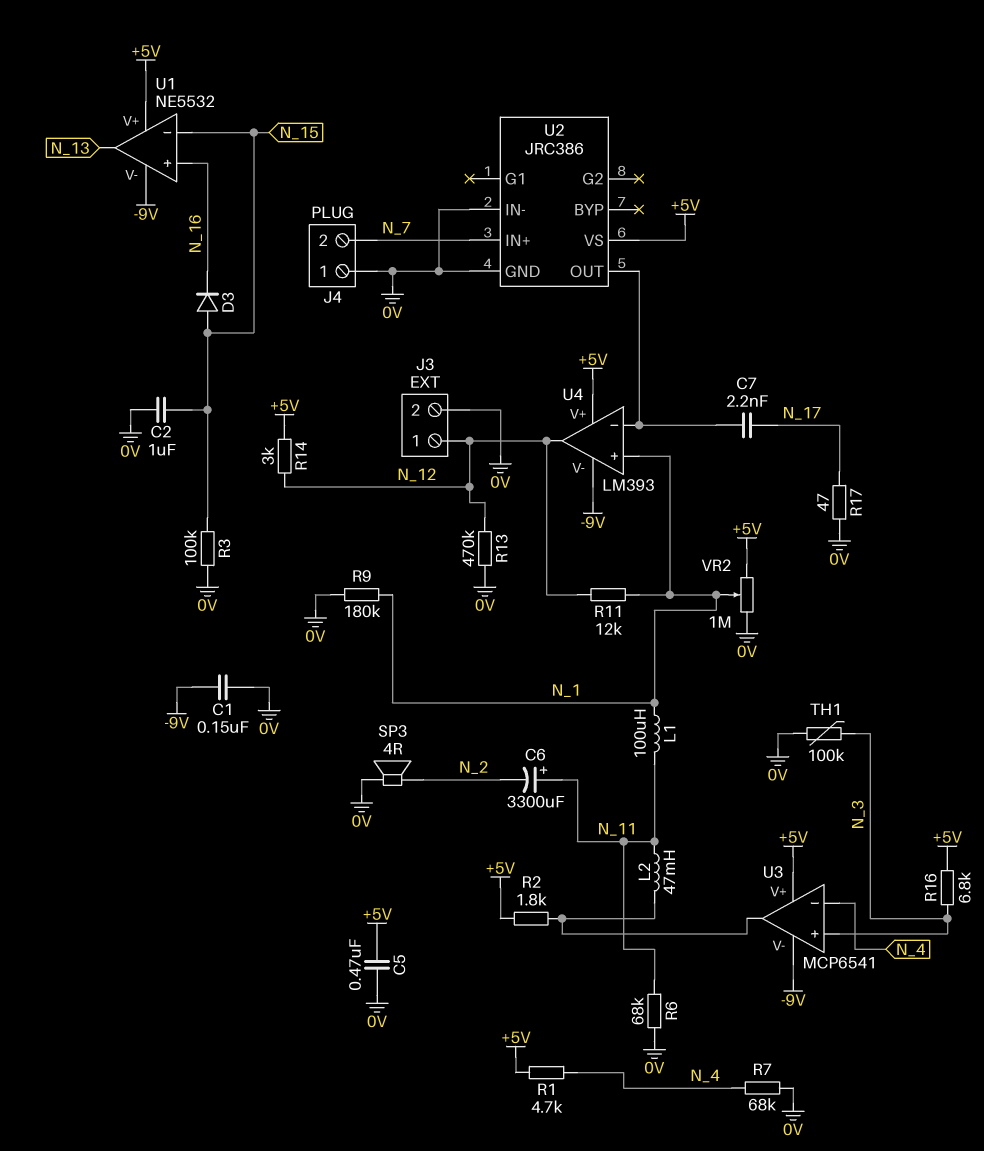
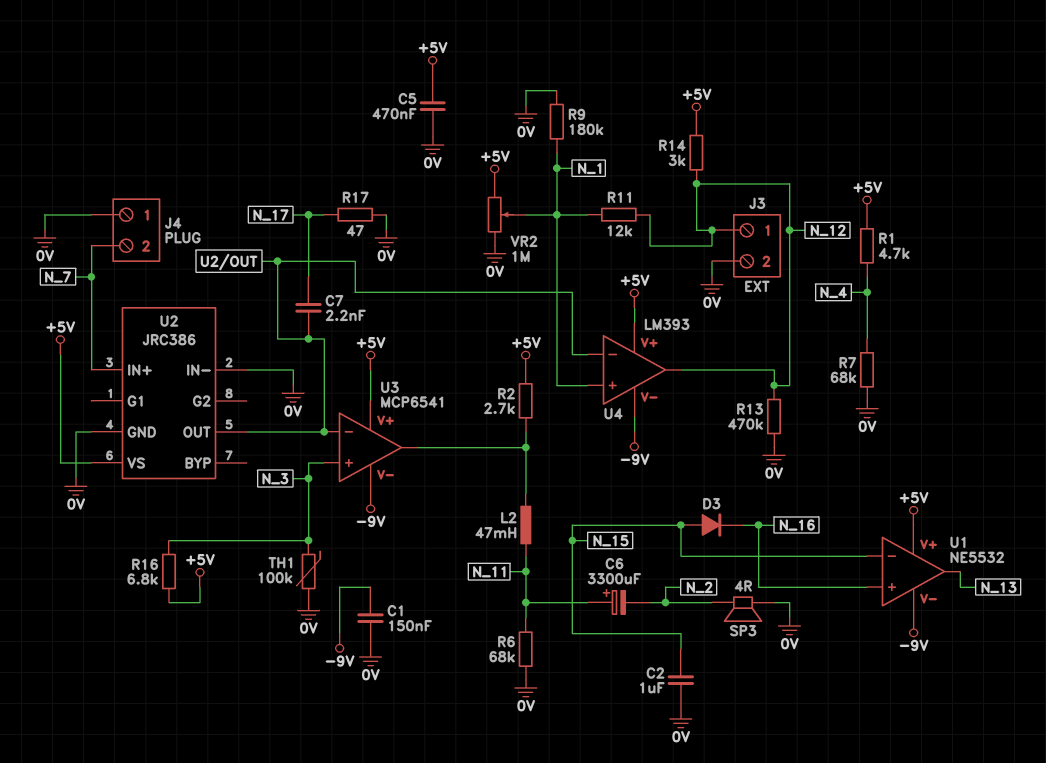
L1: 100uH (N_1, N_11) -> none
R2: 1.8k (+5V, U3/out) -> 2.7k (+5V, U3/out)
R3: 100k (0V, N_15) -> none
U3 pin in-: N_4 -> U2/OUT

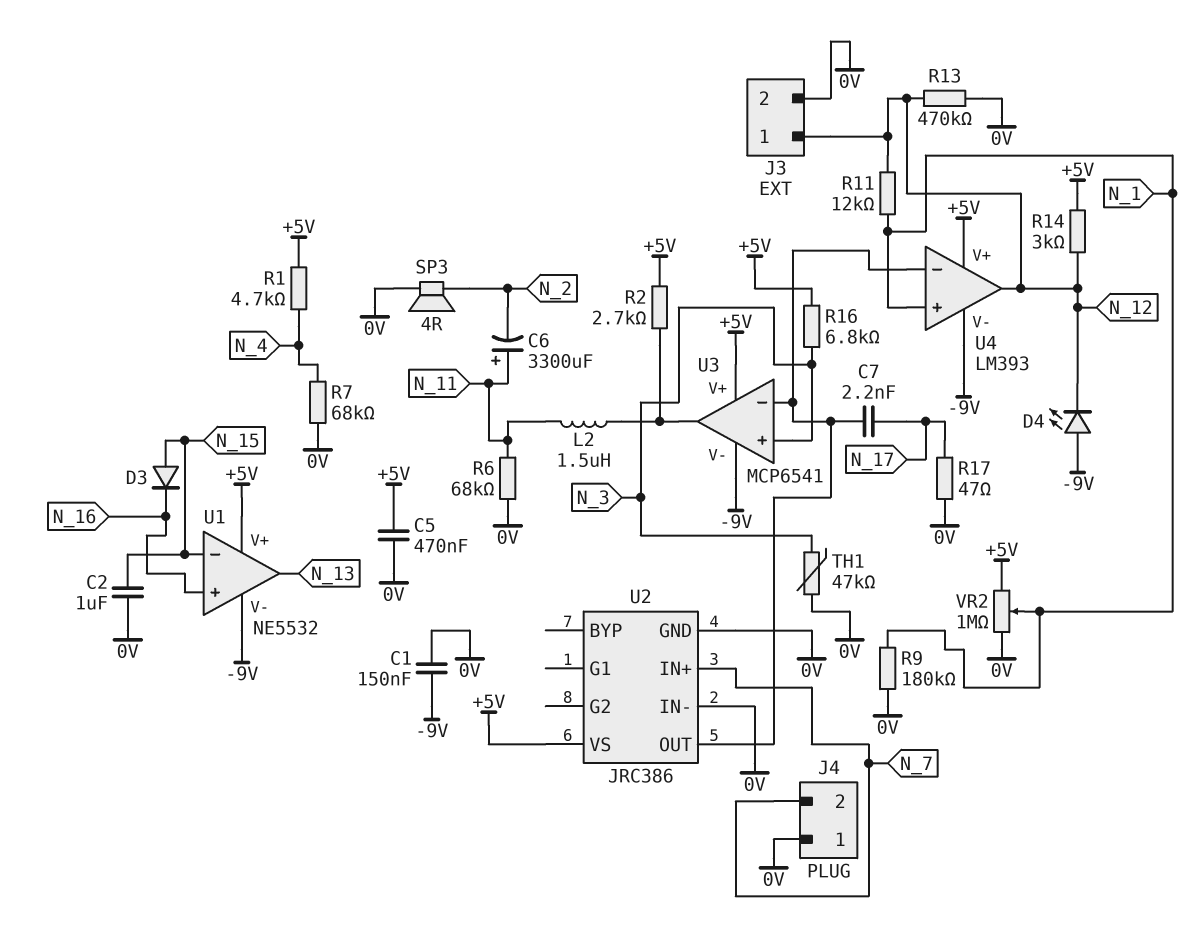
D4: none -> LED (A -9V, K N_12)
L2: 47mH (N_11, U3/out) -> 1.5uH (N_11, U3/out)
TH1: 100k (0V, N_3) -> 47k (0V, N_3)

